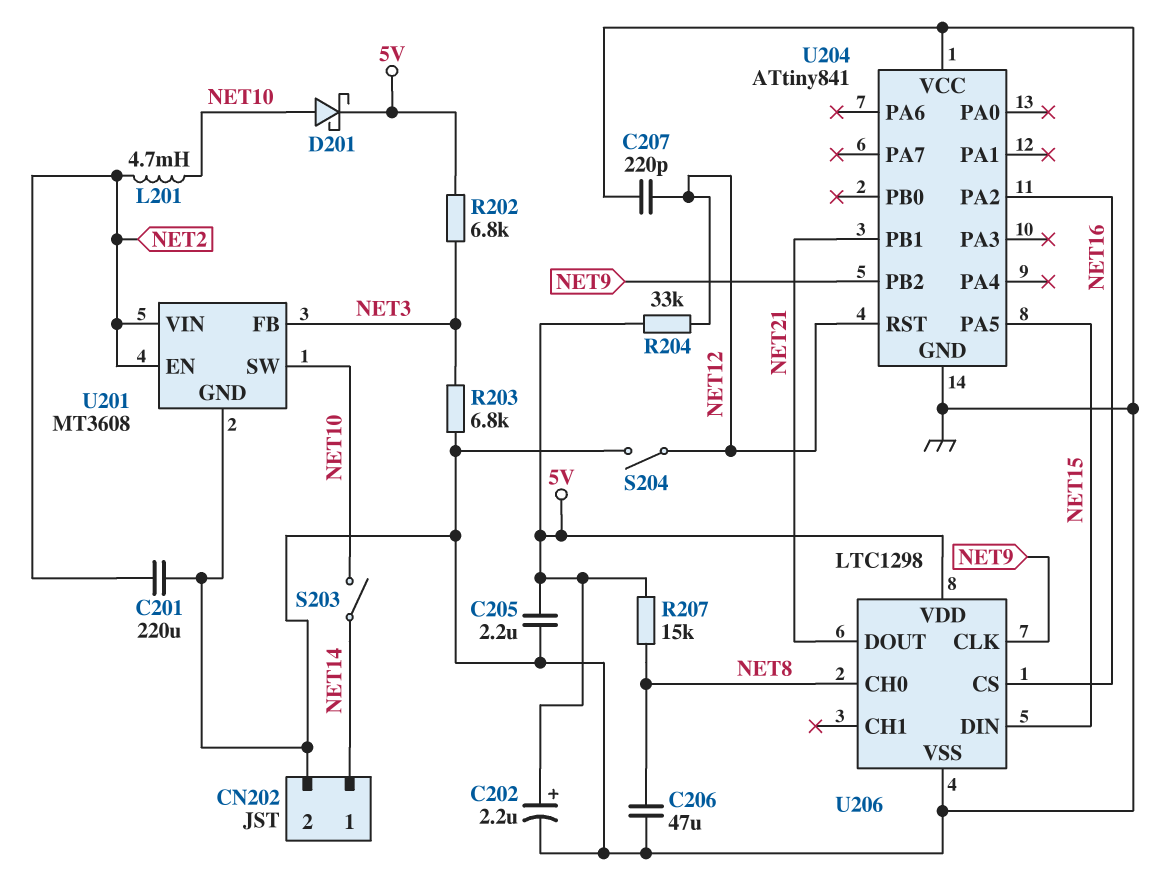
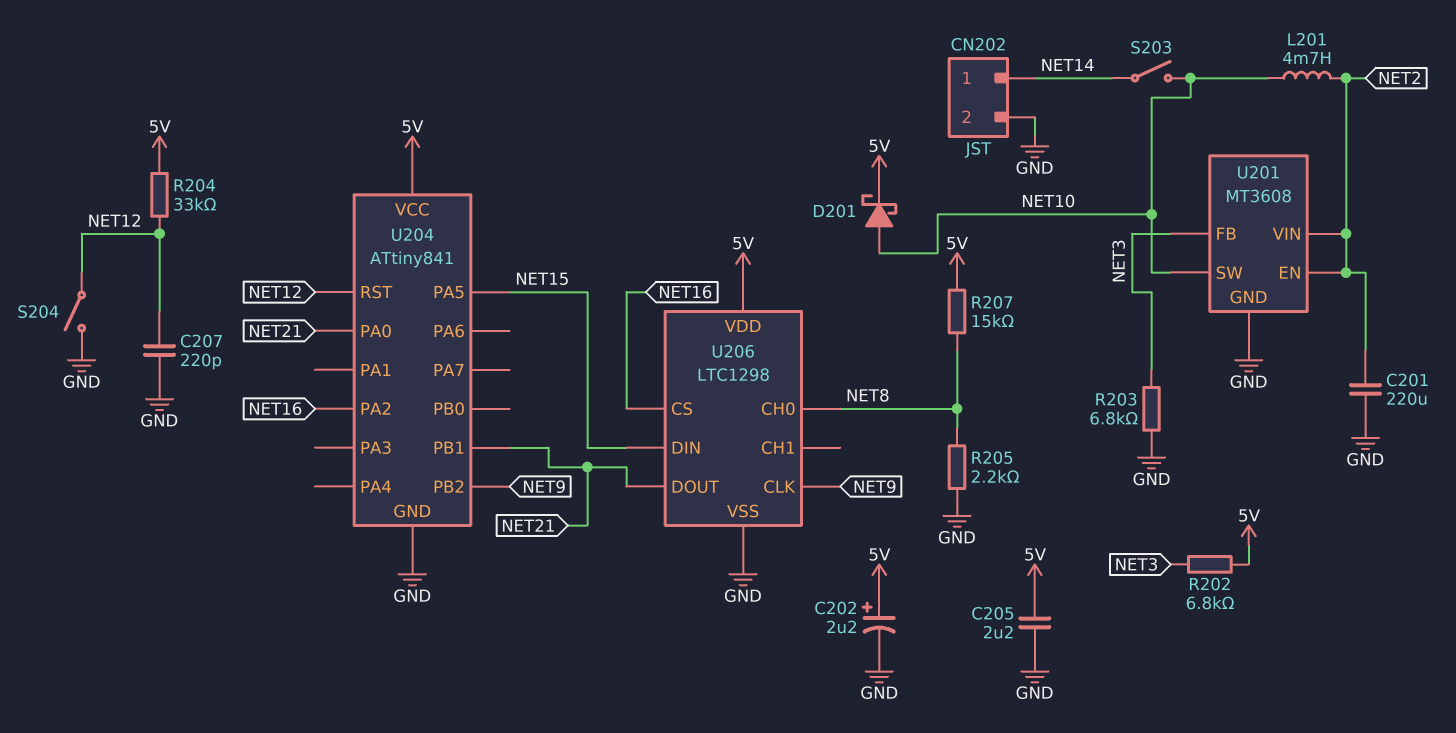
C206: 47uF (GND, NET8) -> none
R205: none -> 2.2k (GND, NET8)
U204 pin PA0: none -> NET21
U204 pin VCC: GND -> 5V

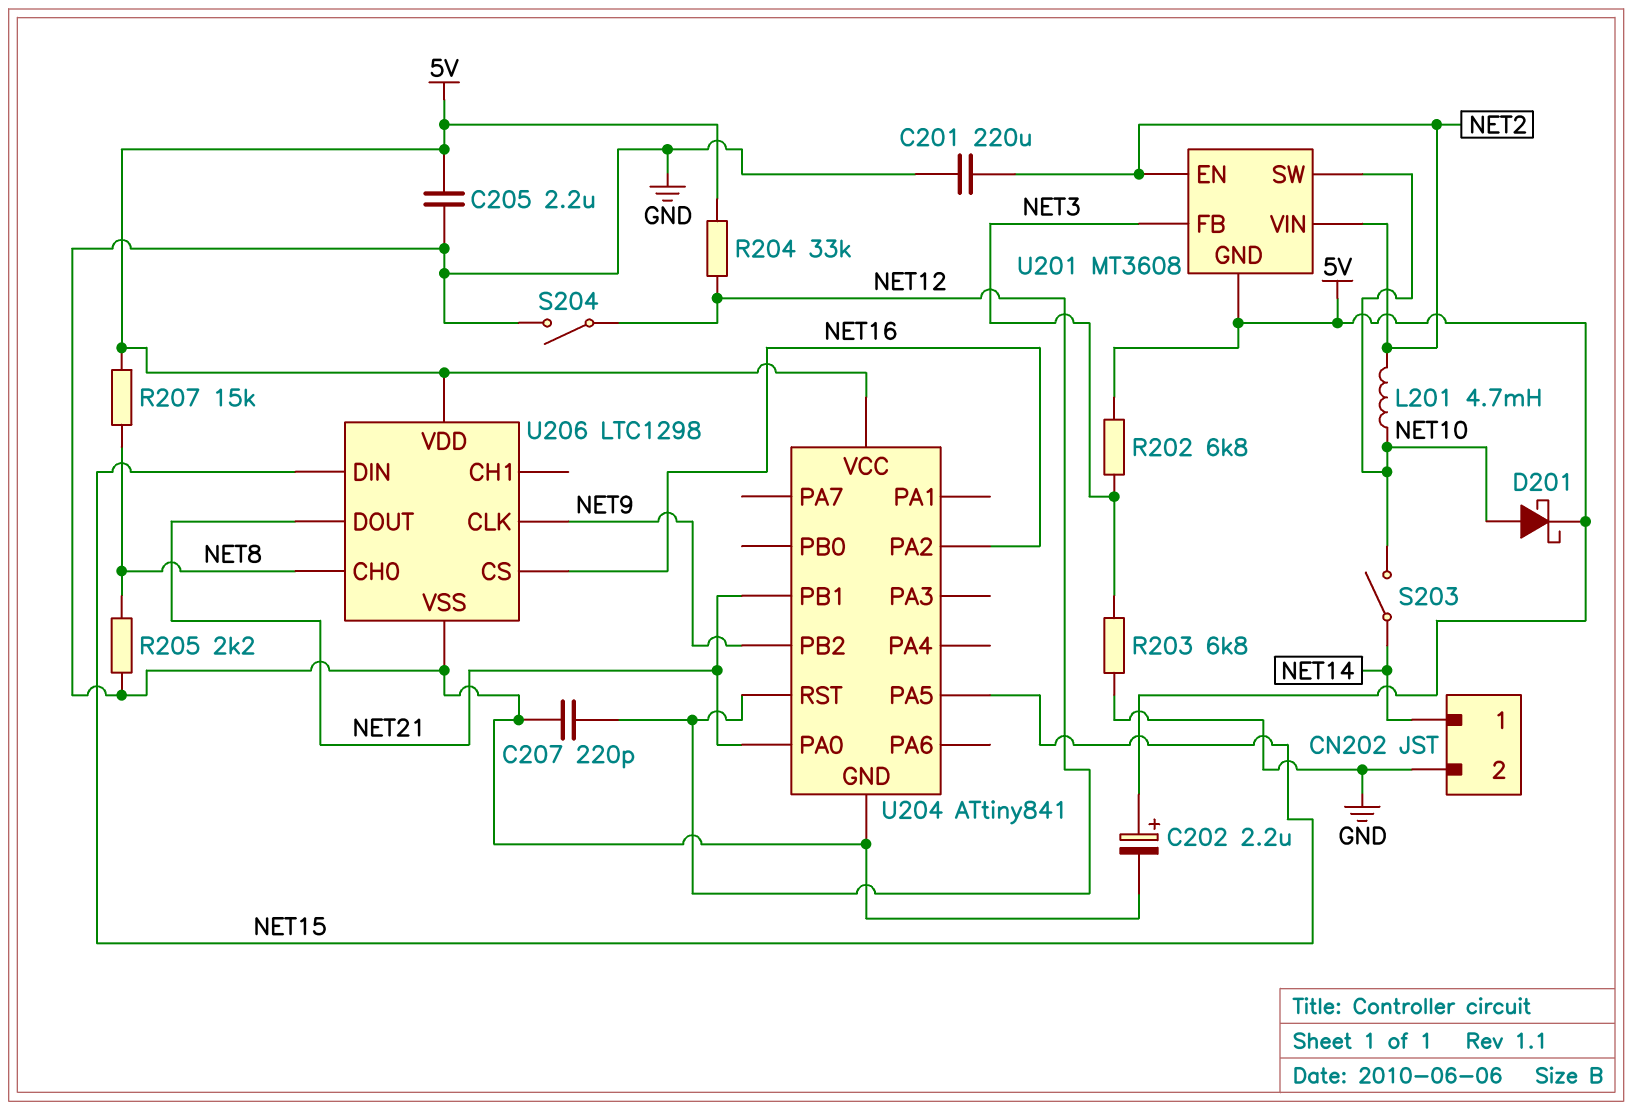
U201 pin GND: GND -> 5V

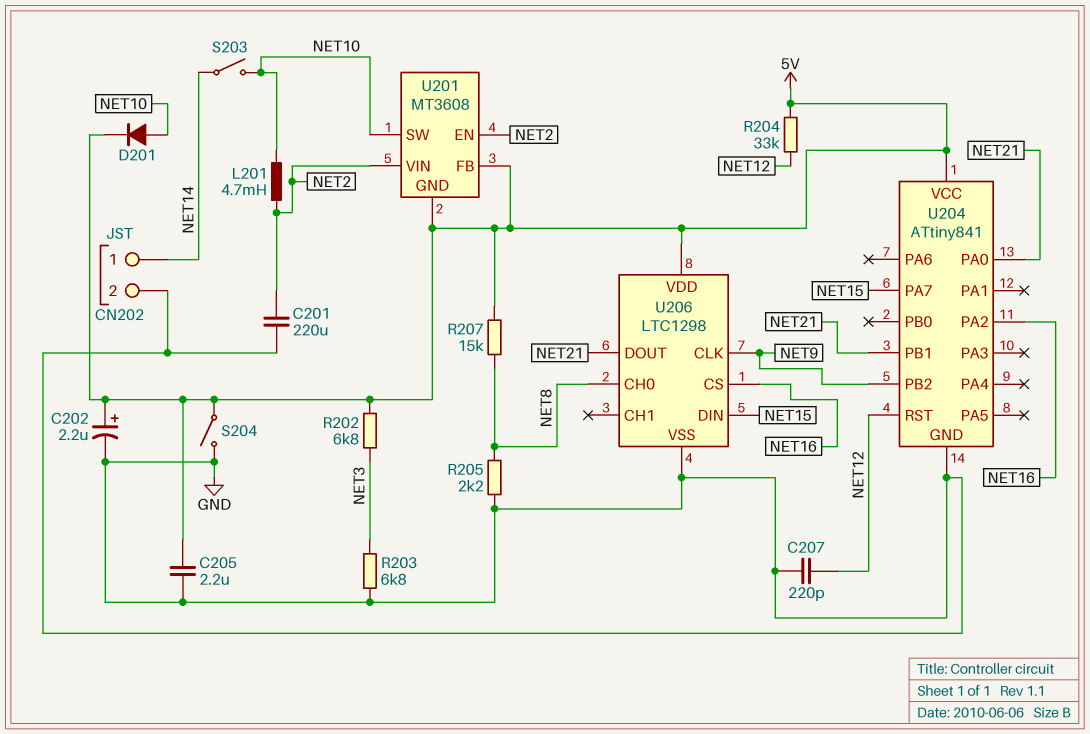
D201: schottky (A NET10, K 5V) -> diode (A NET10, K 5V)
S204: switch (GND, NET12) -> switch (5V, GND)
U201 pin FB: NET3 -> 5V
U204 pin PA5: NET15 -> none
U204 pin PA7: none -> NET15

